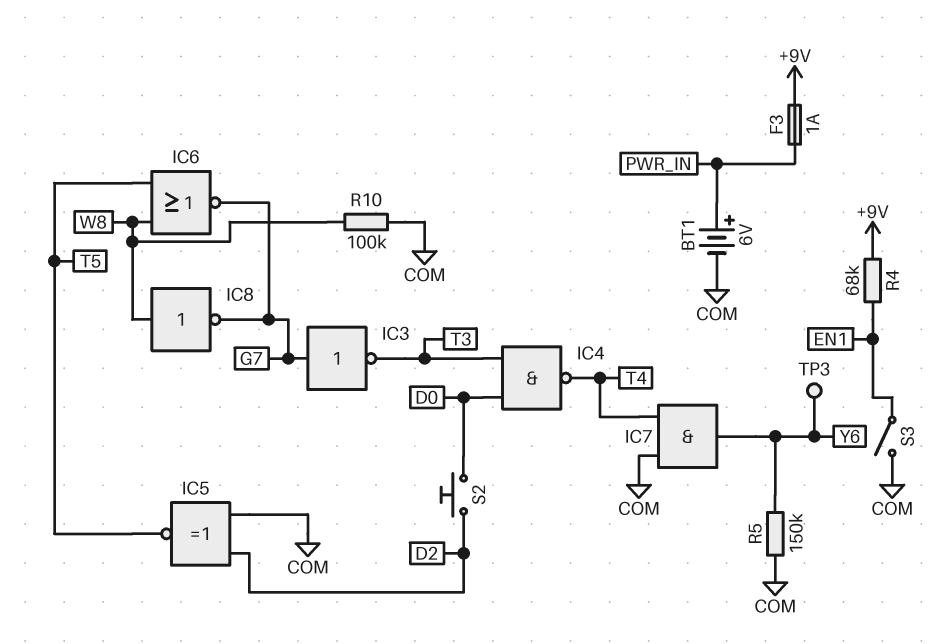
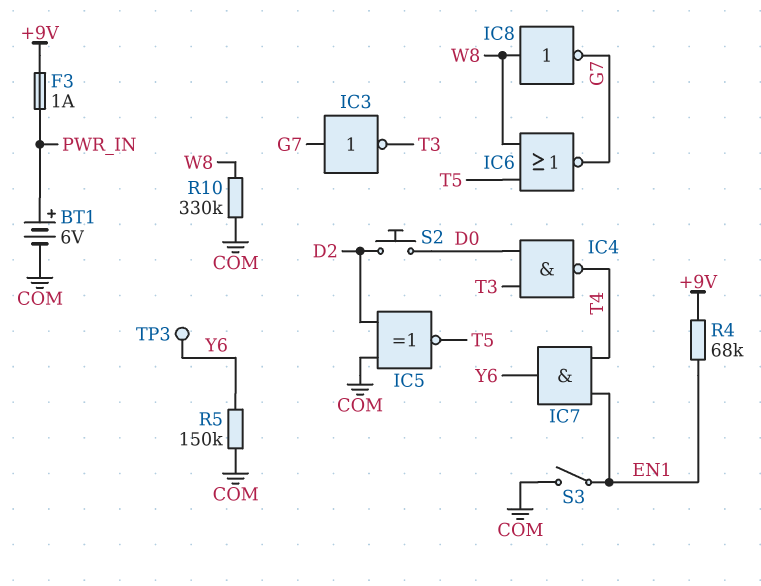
IC7: AND (in COM, in T4, out Y6) -> AND (in EN1, in T4, out Y6)
R10: 100k (COM, W8) -> 330k (COM, W8)

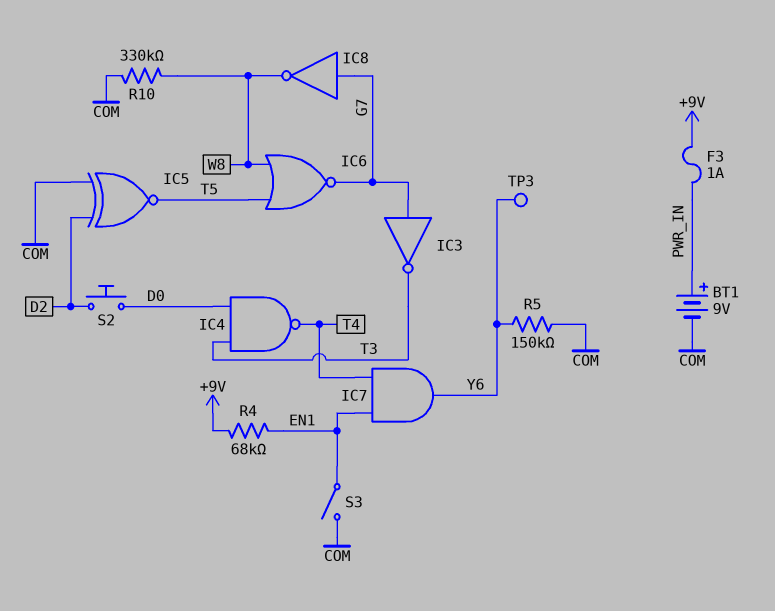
BT1: 6V (plus PWR_IN, minus COM) -> 9V (plus PWR_IN, minus COM)
IC8: NOT (in W8, out G7) -> NOT (in G7, out W8)

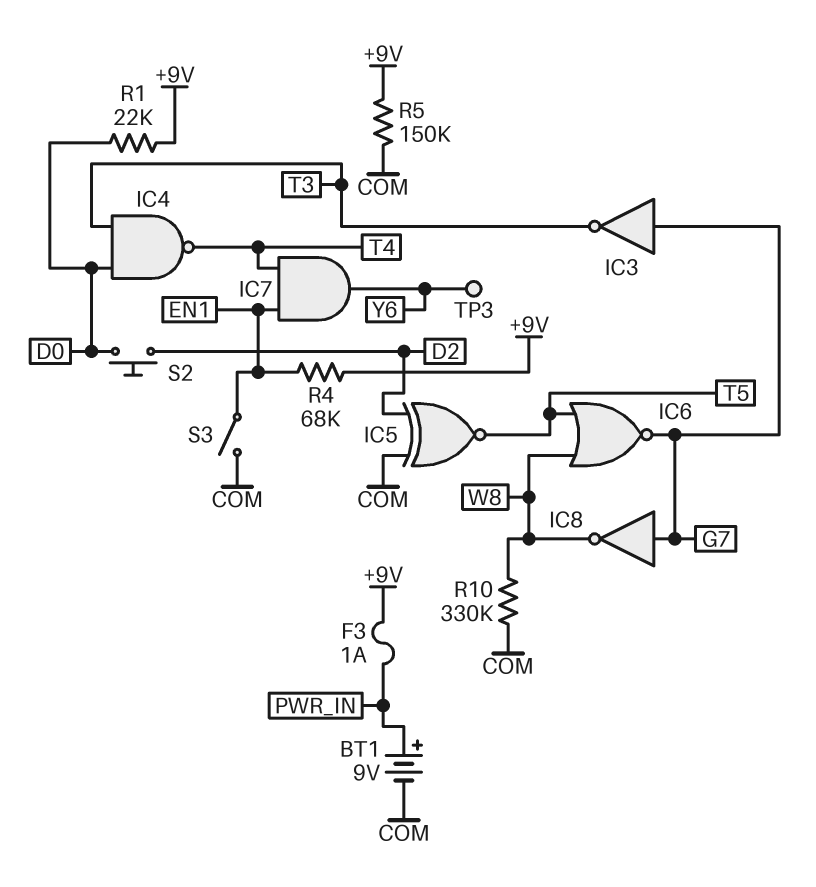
R1: none -> 22k (+9V, D0)
R5: 150k (COM, Y6) -> 150k (+9V, COM)

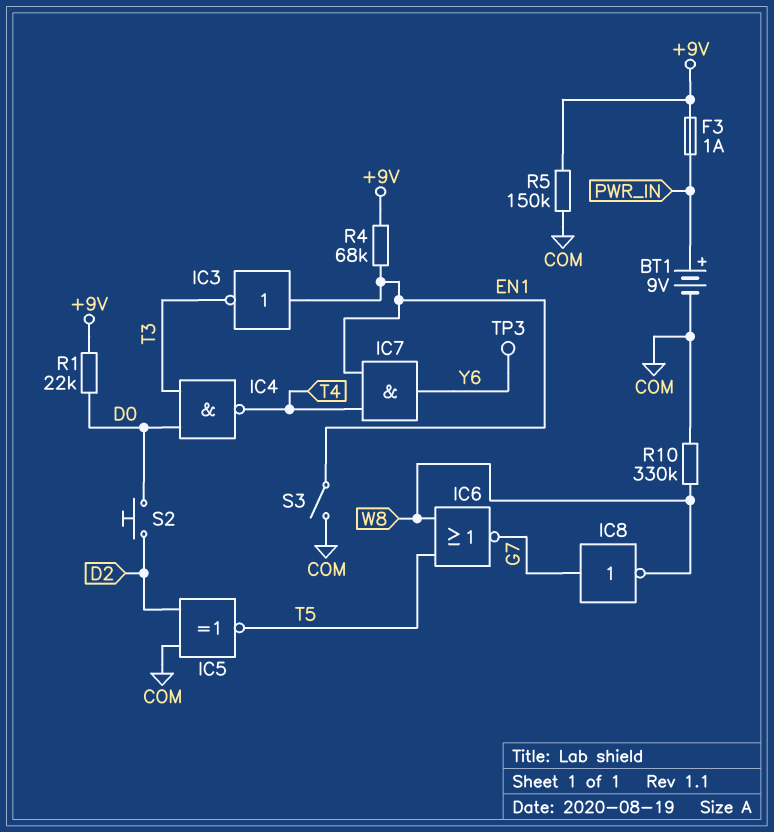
IC3: NOT (in G7, out T3) -> NOT (in EN1, out T3)

